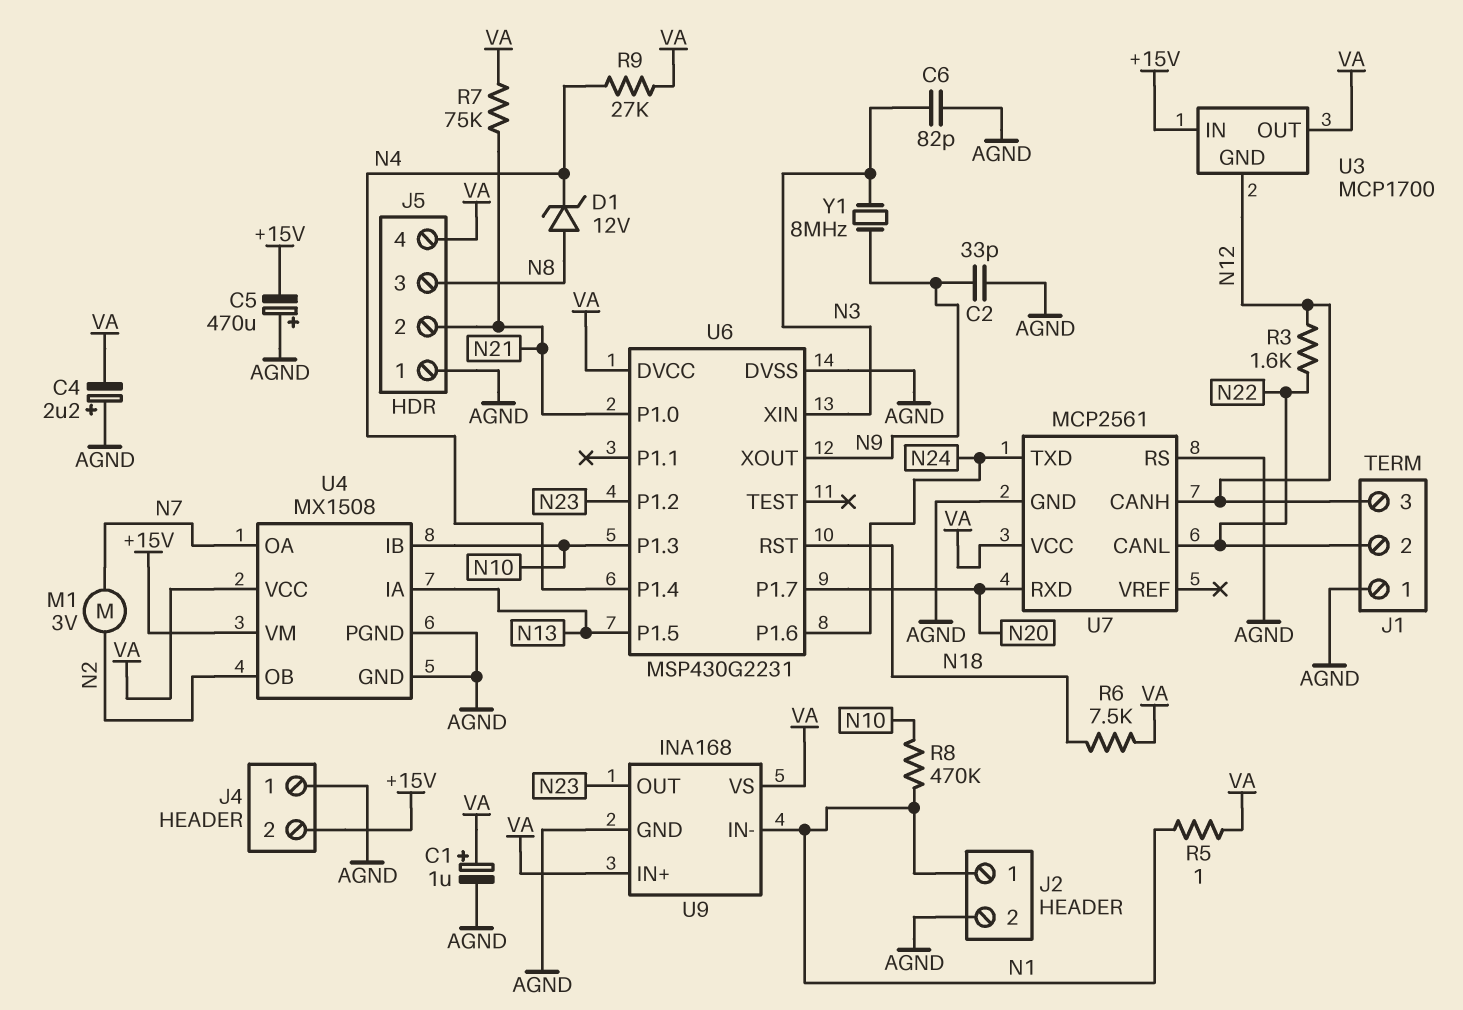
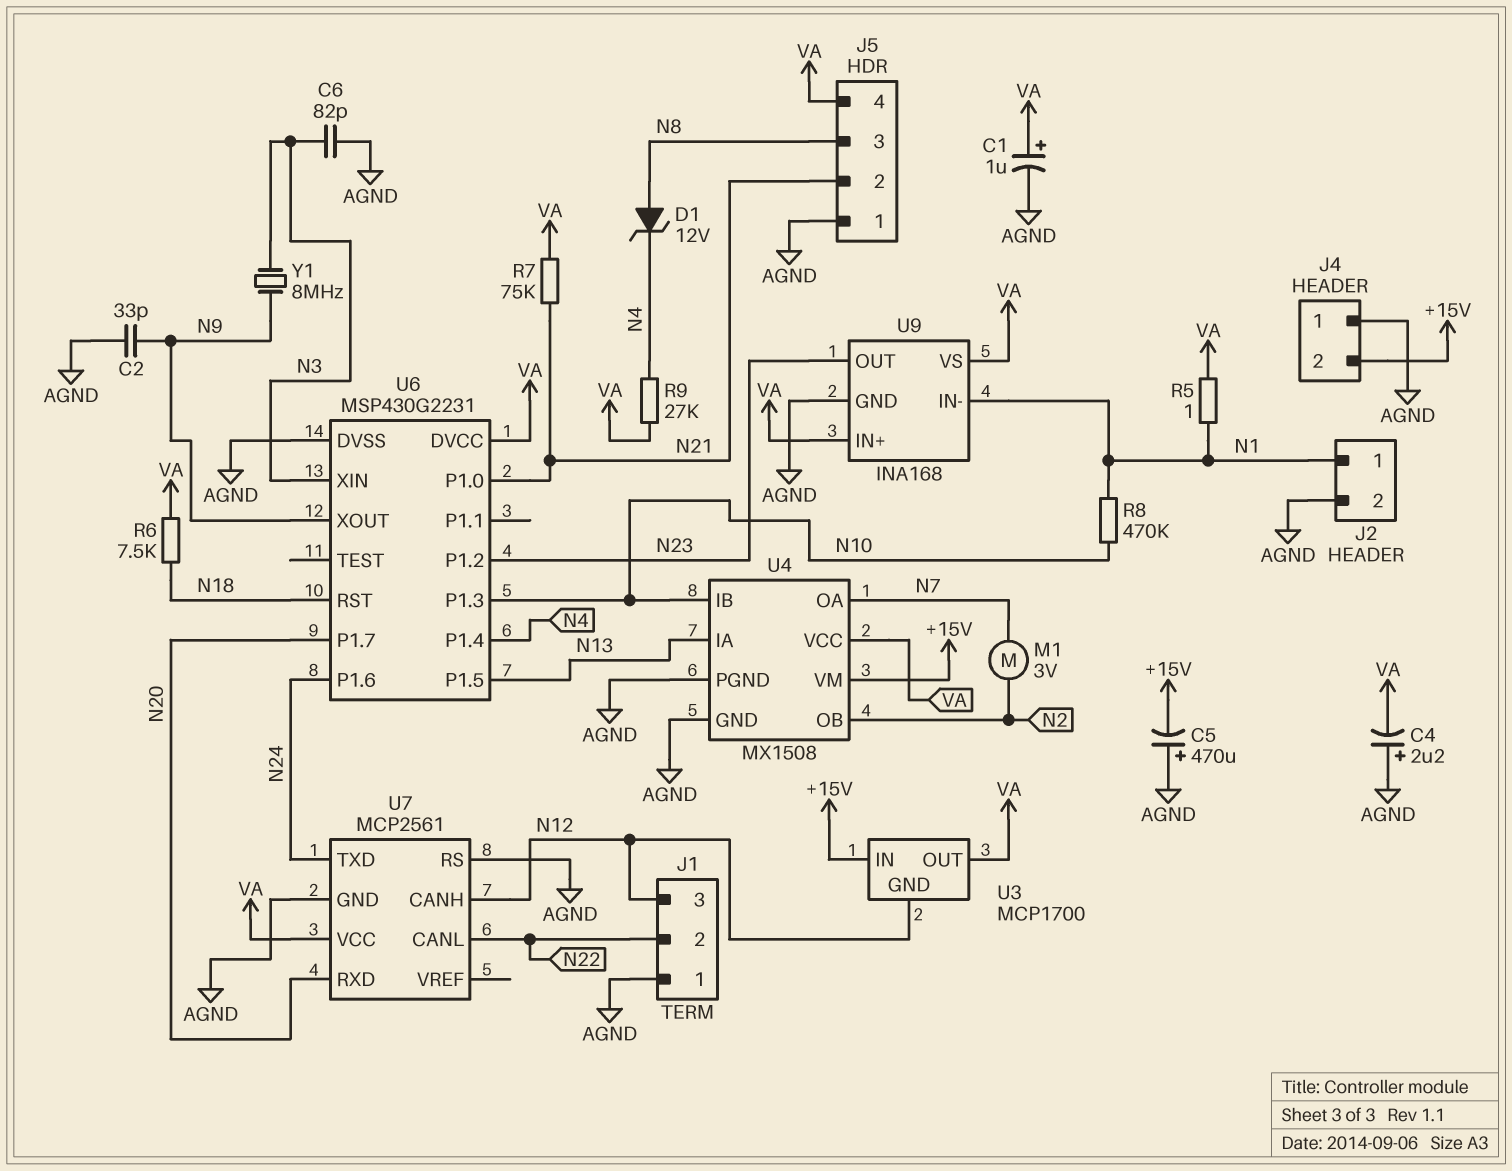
R3: 1.6k (N12, N22) -> none

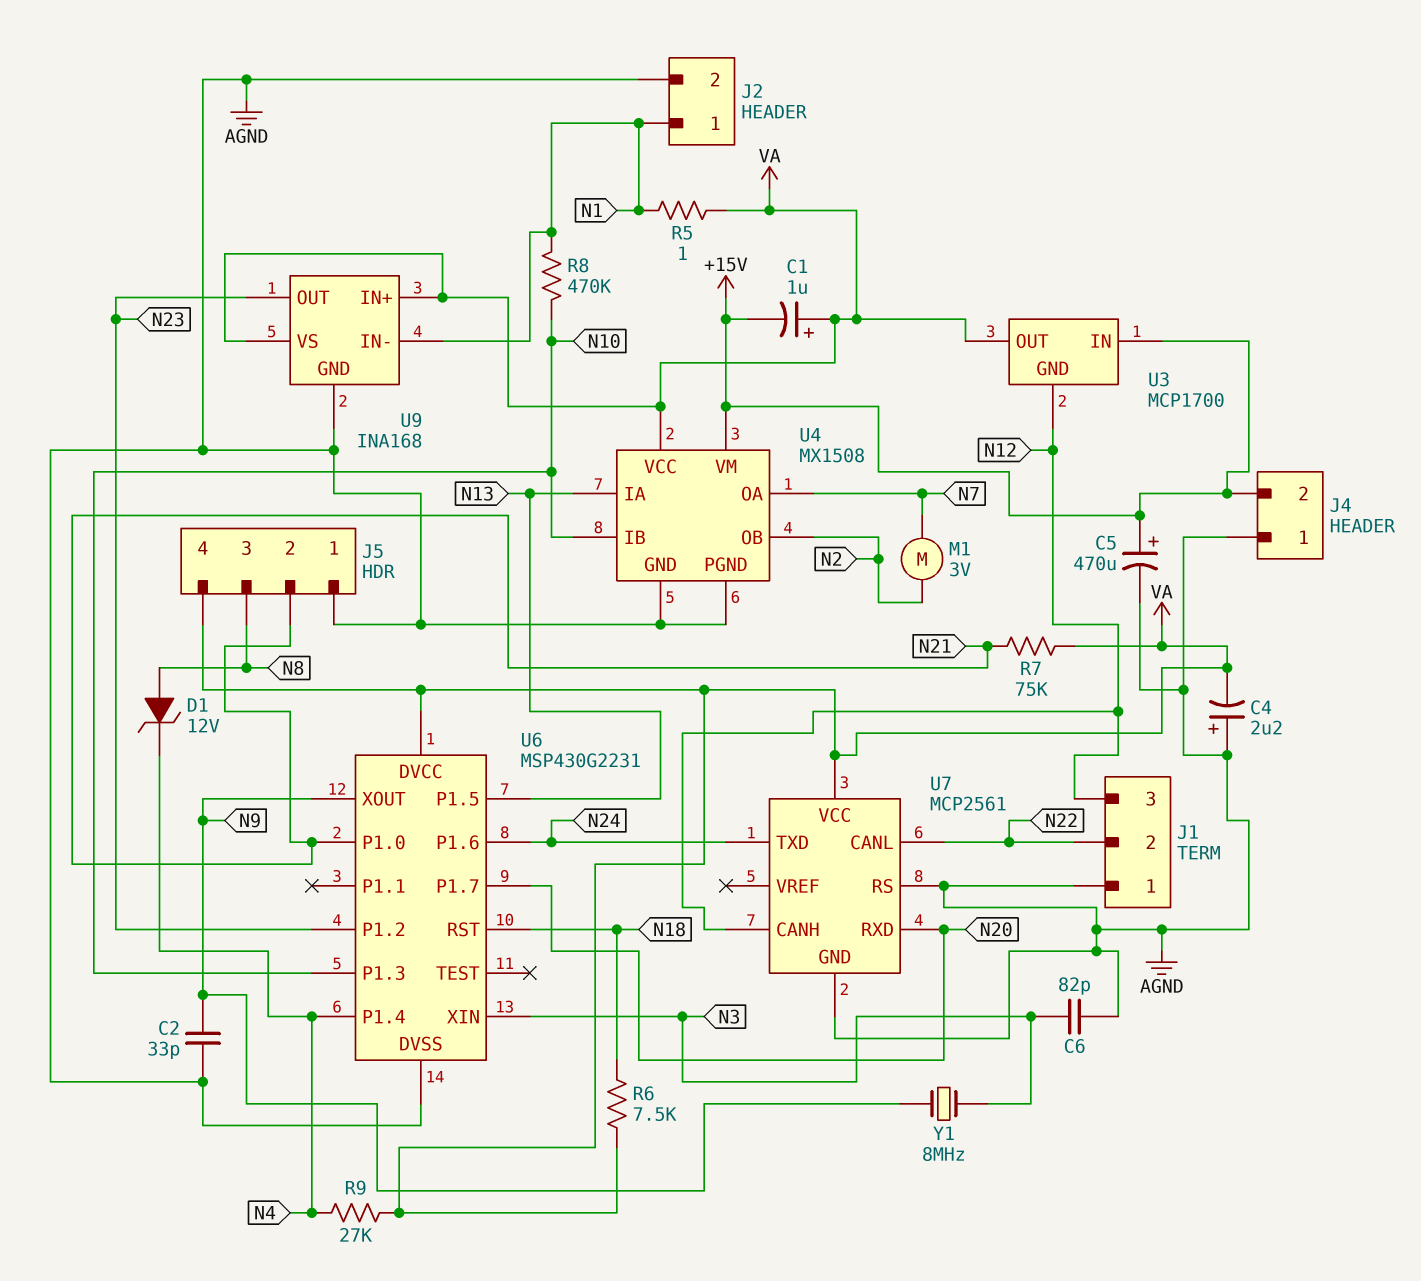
C1: 1uF (plus VA, minus AGND) -> 1uF (plus VA, minus +15V)
C5: 470uF (plus AGND, minus +15V) -> 470uF (plus +15V, minus AGND)

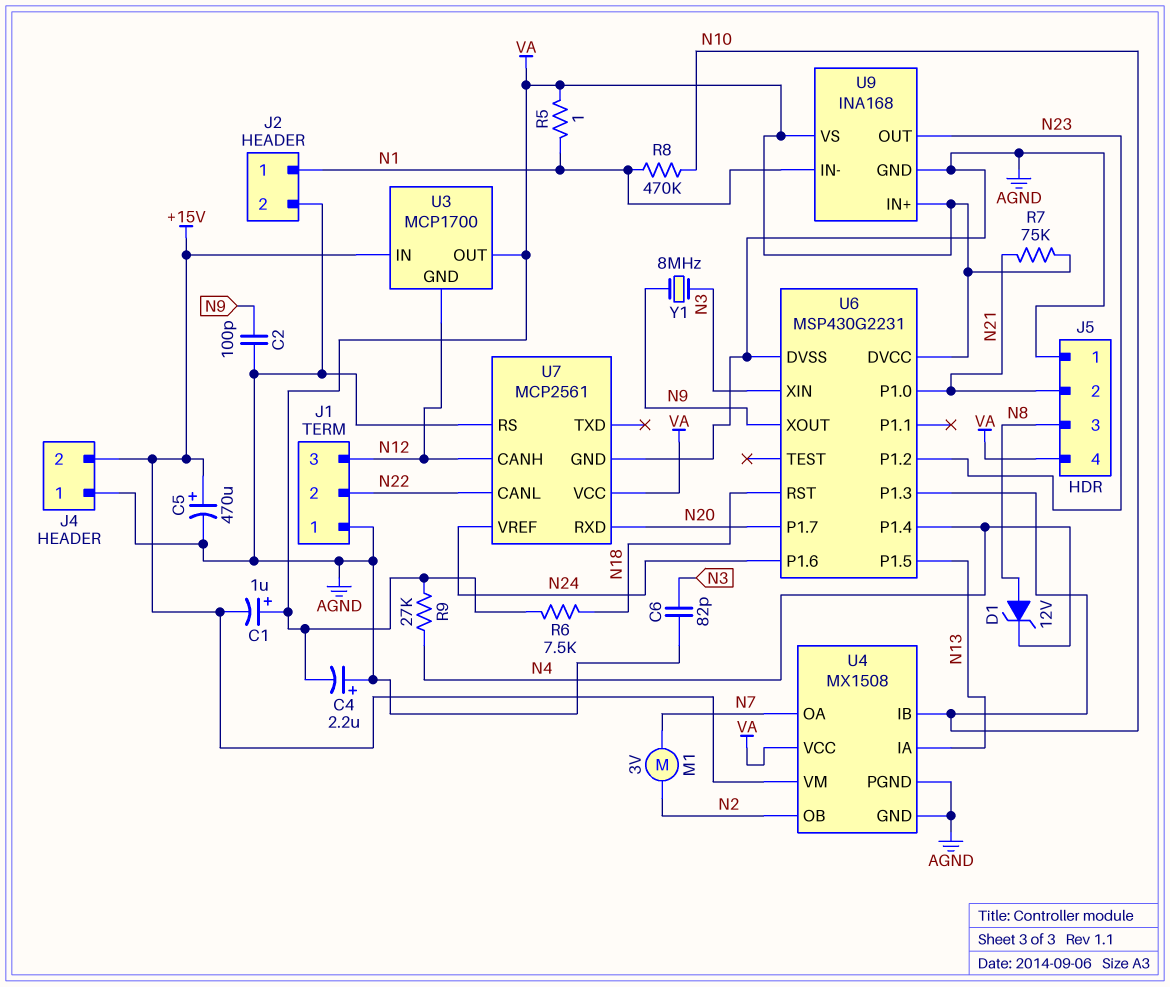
C2: 33pF (AGND, N9) -> 100pF (AGND, N9)
U7 pin TXD: N24 -> none
U7 pin VREF: none -> N24

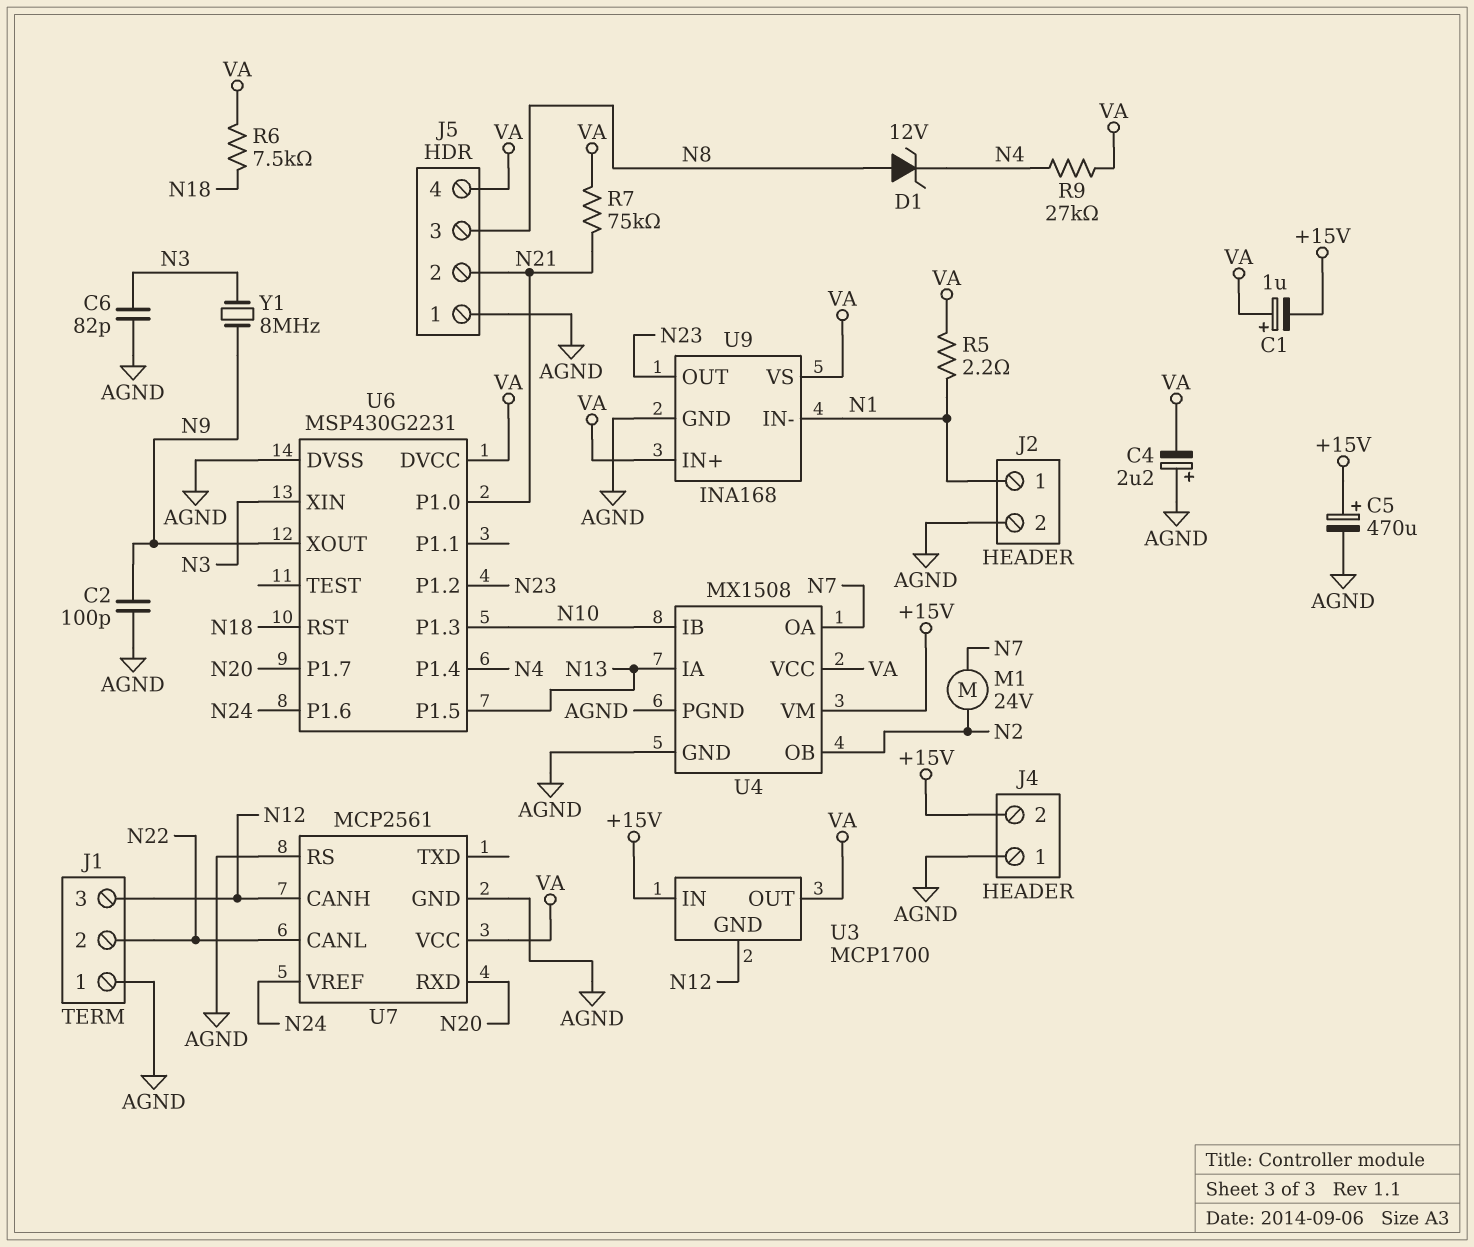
M1: motor 3V (N2, N7) -> motor 24V (N2, N7)
R5: 1 (N1, VA) -> 2.2 (N1, VA)
R8: 470k (N1, N10) -> none

